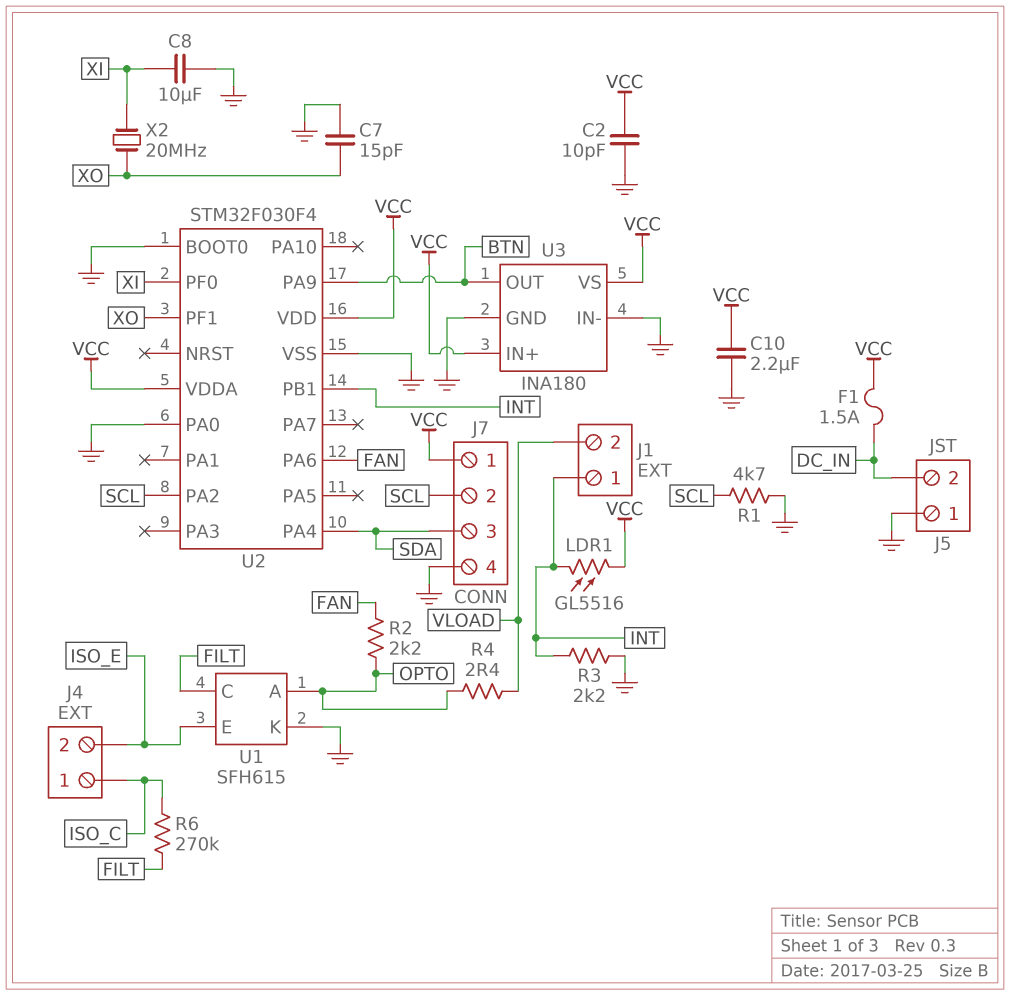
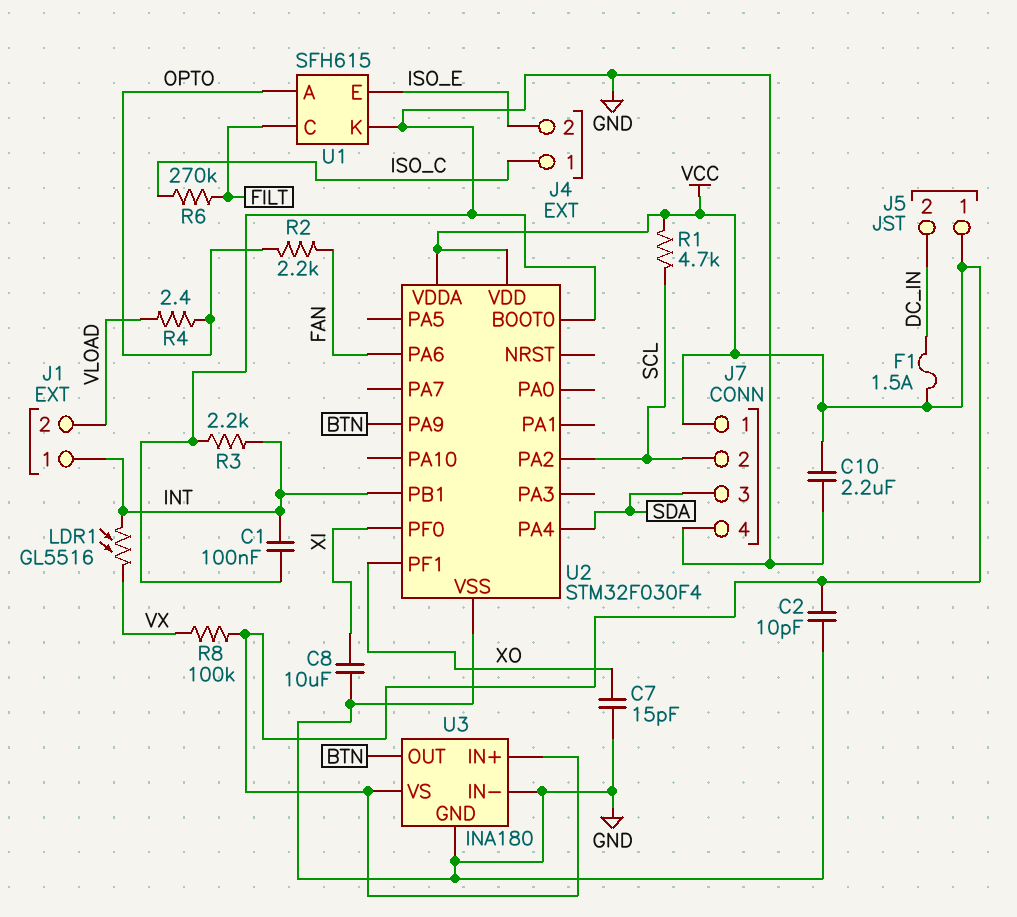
C1: none -> 100nF (GND, INT)
J5 pin 1: GND -> VCC
LDR1: GL5516 (INT, VCC) -> GL5516 (INT, VX)
R1: 4.7k (GND, SCL) -> 4.7k (SCL, VCC)
R8: none -> 100k (VCC, VX)
U2 pin PA0: GND -> none
X2: 20MHz (XI, XO) -> none

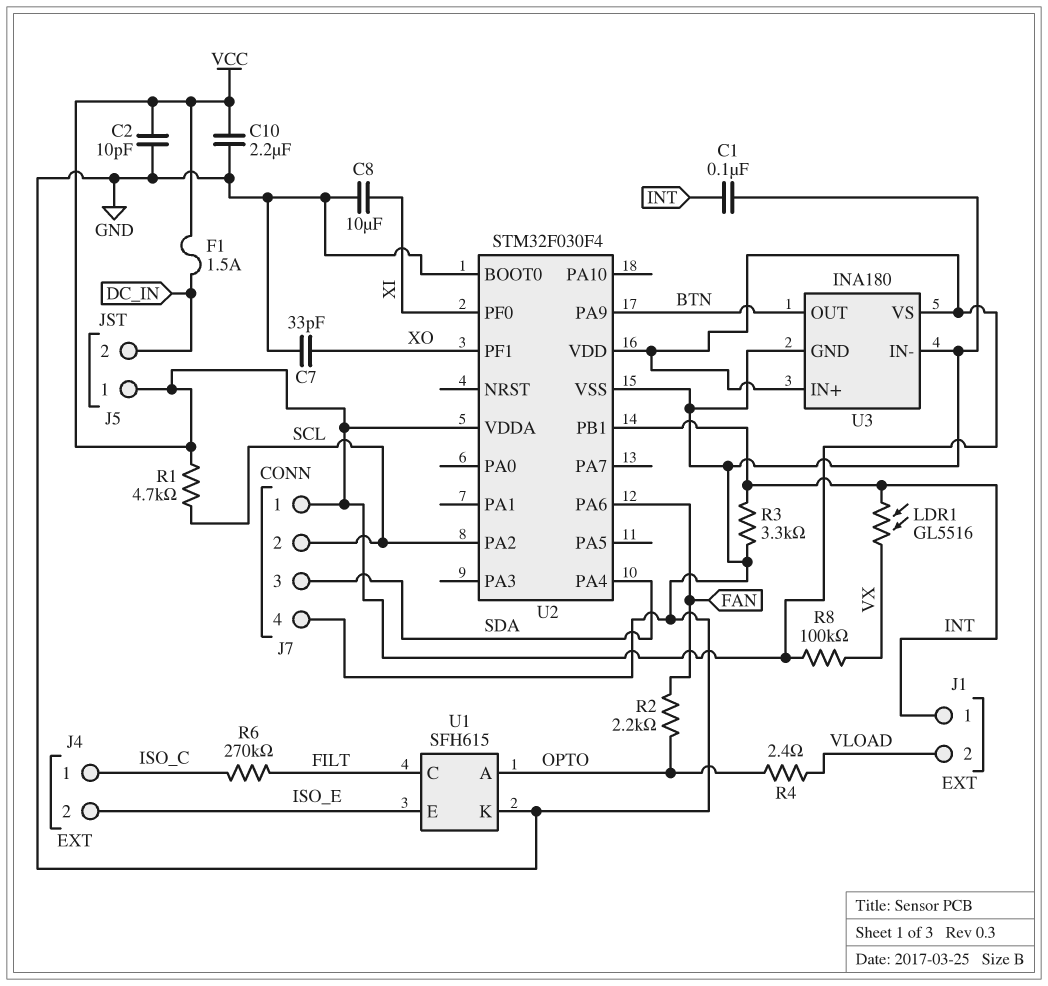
C7: 15pF (GND, XO) -> 33pF (GND, XO)
R3: 2.2k (GND, INT) -> 3.3k (GND, INT)

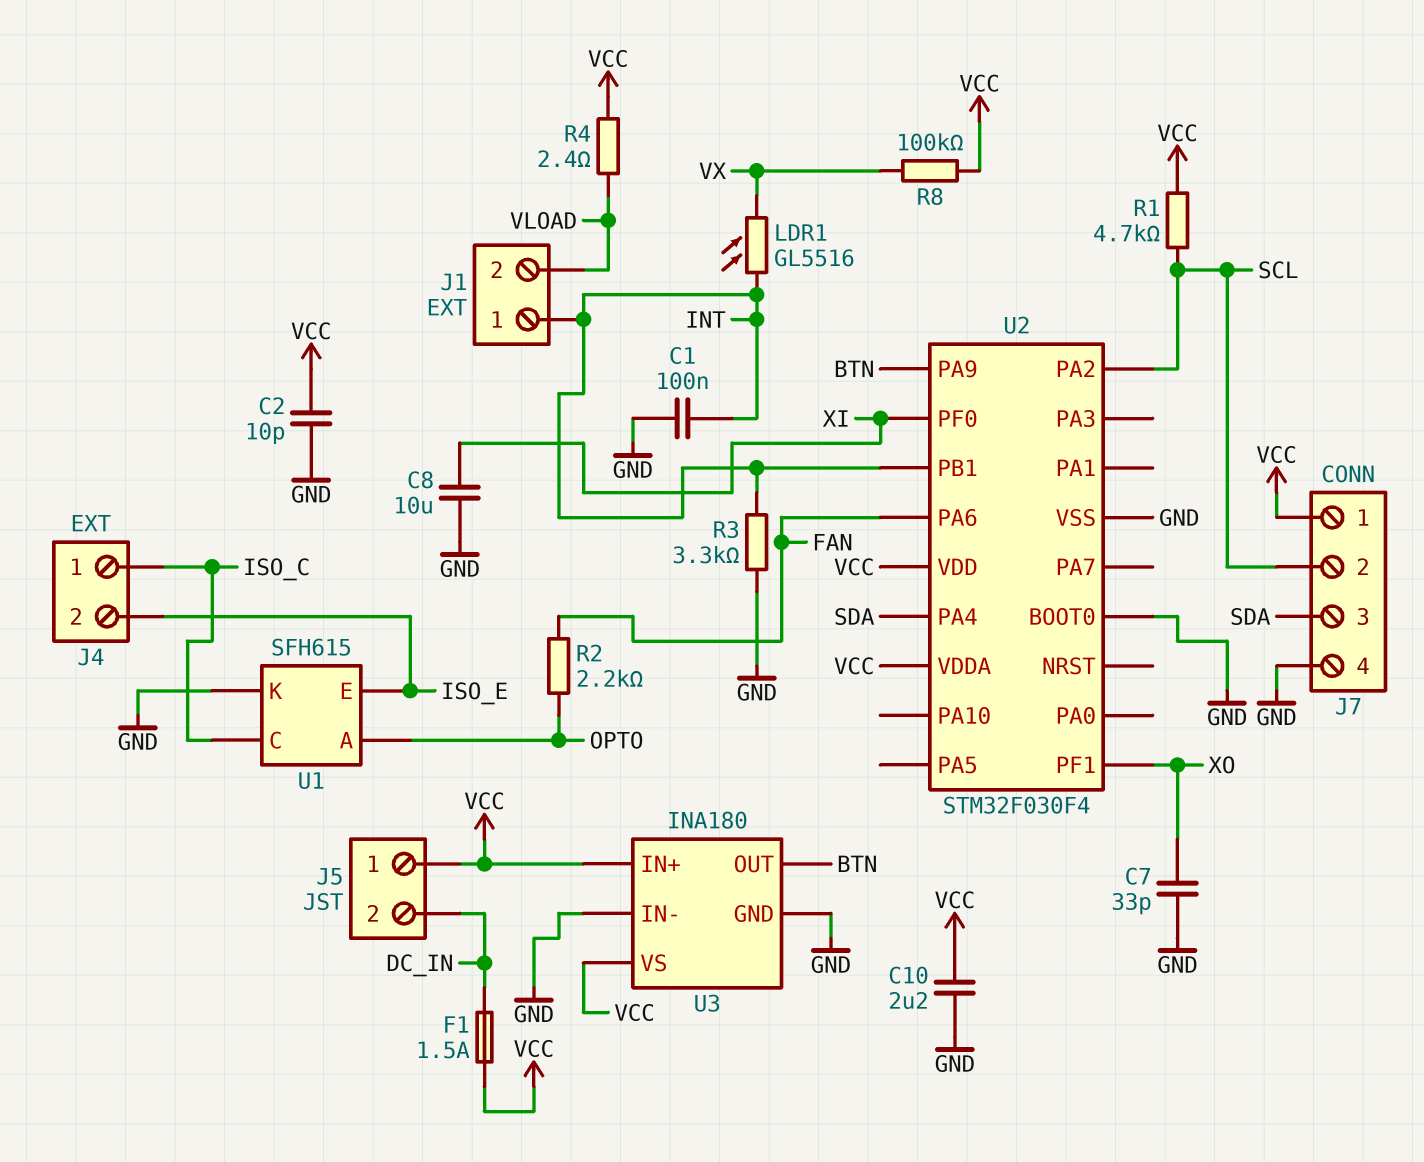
R4: 2.4 (OPTO, VLOAD) -> 2.4 (VCC, VLOAD)
R6: 270k (FILT, ISO_C) -> none
U1 pin C: FILT -> ISO_C

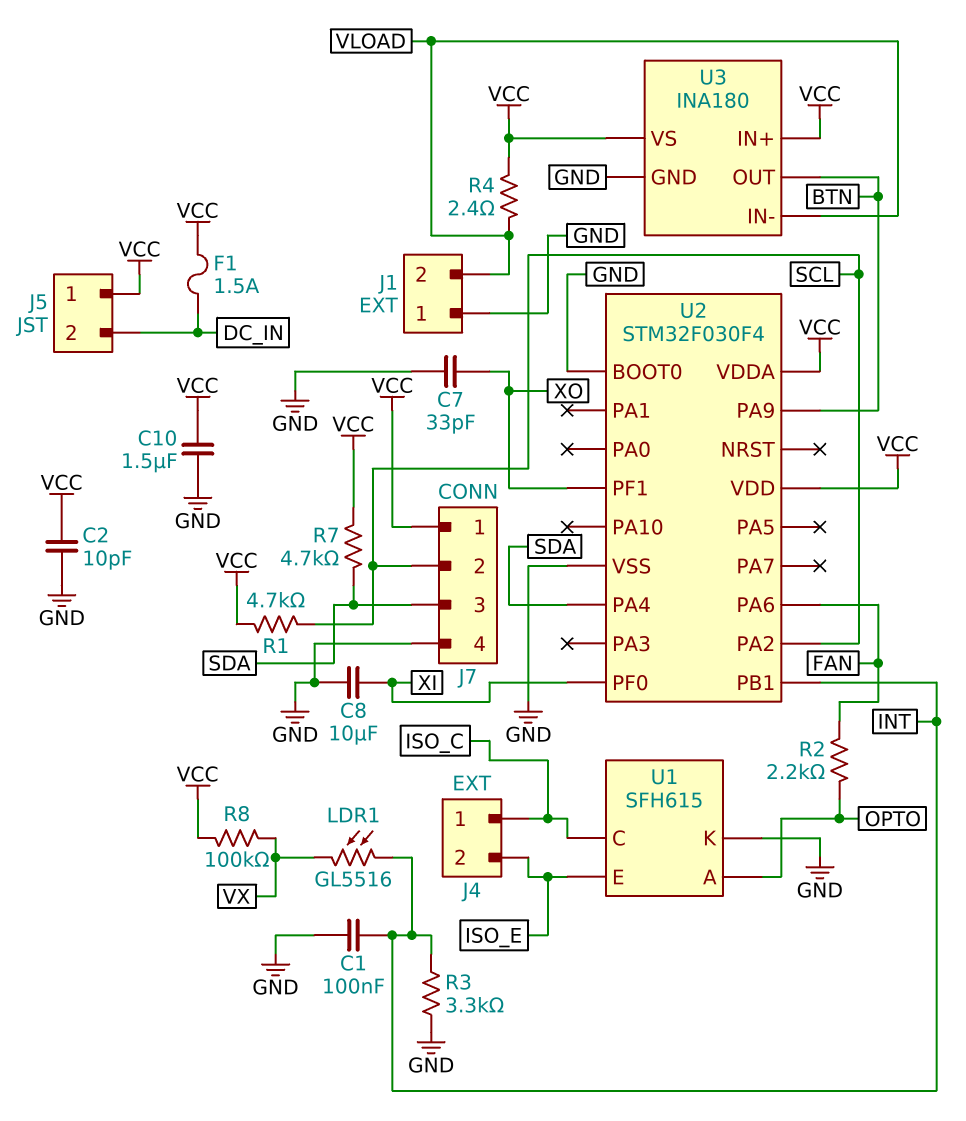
C10: 2.2uF (GND, VCC) -> 1.5uF (GND, VCC)
J1 pin 1: INT -> GND
R7: none -> 4.7k (SDA, VCC)
U3 pin IN-: GND -> VLOAD

